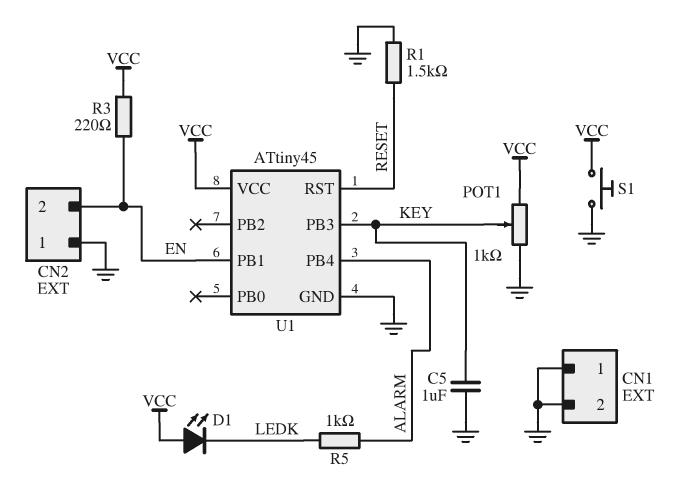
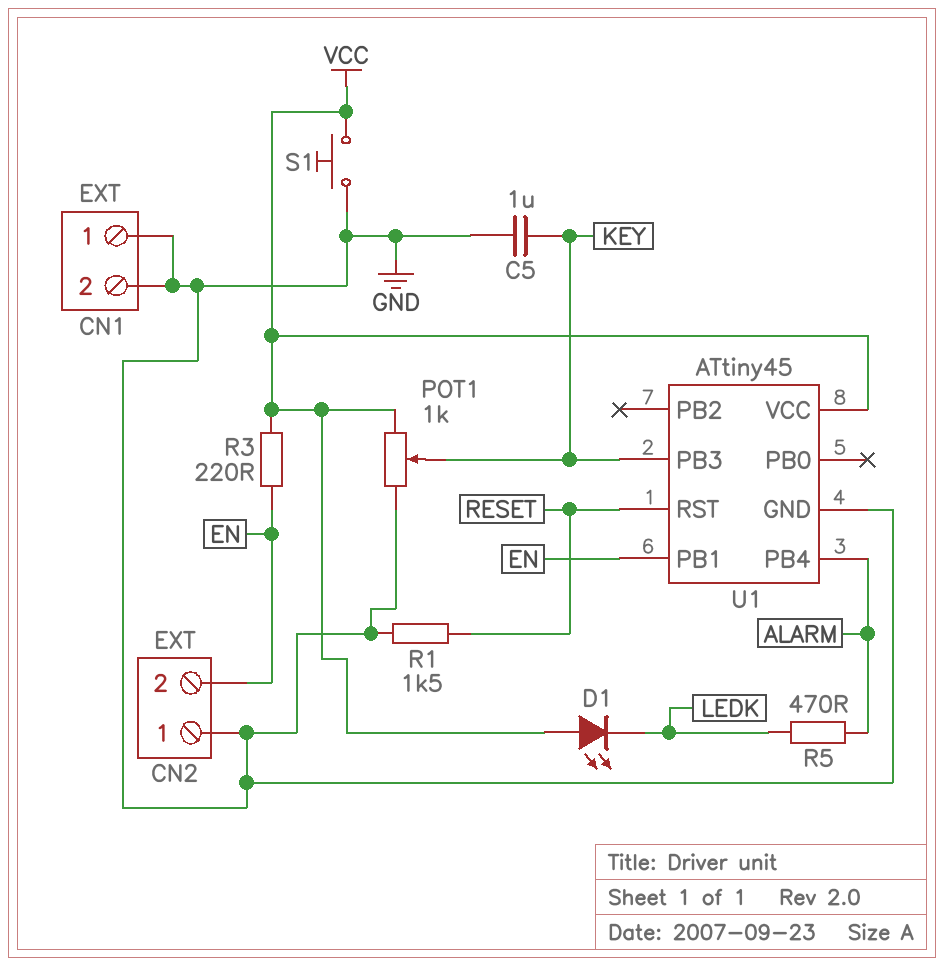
R5: 1k (ALARM, LEDK) -> 470 (ALARM, LEDK)

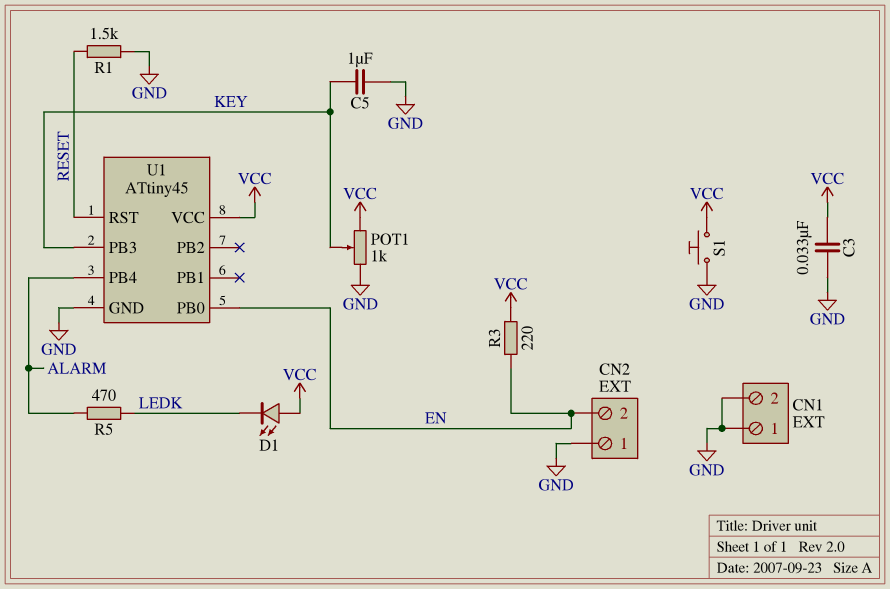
C3: none -> 33nF (GND, VCC)
U1 pin PB0: none -> EN
U1 pin PB1: EN -> none

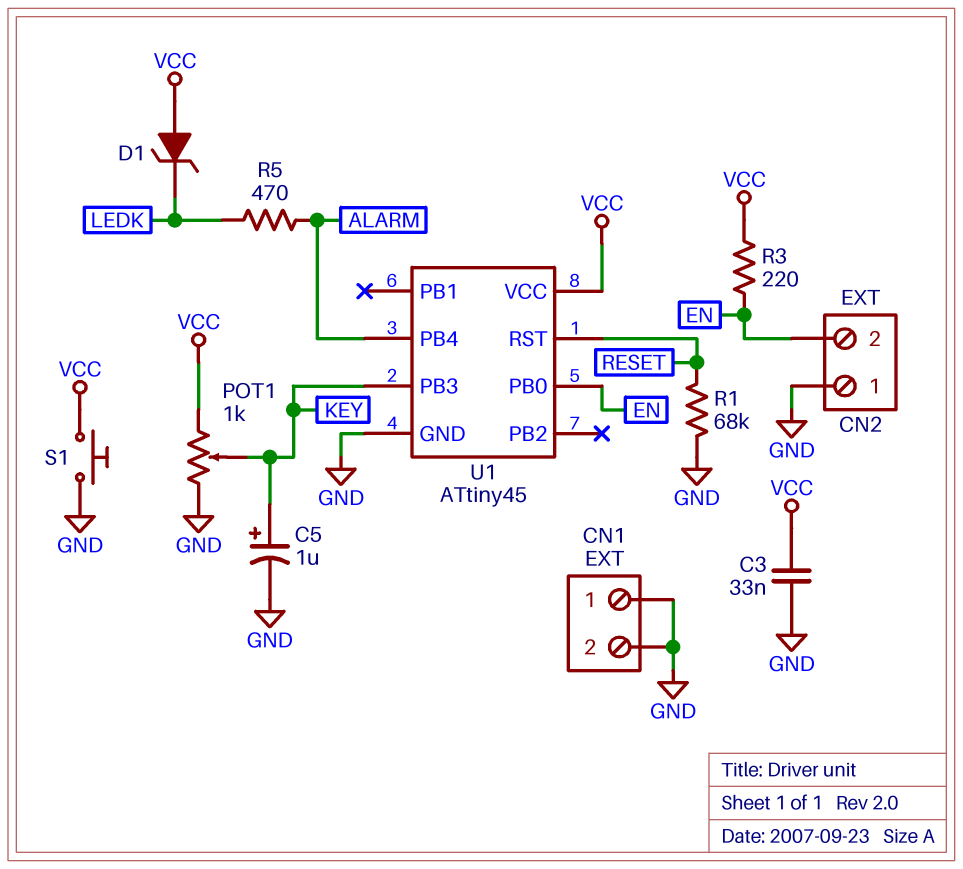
C5: 1uF (GND, KEY) -> 1uF (plus KEY, minus GND)
D1: LED (A VCC, K LEDK) -> zener (A VCC, K LEDK)
R1: 1.5k (GND, RESET) -> 68k (GND, RESET)

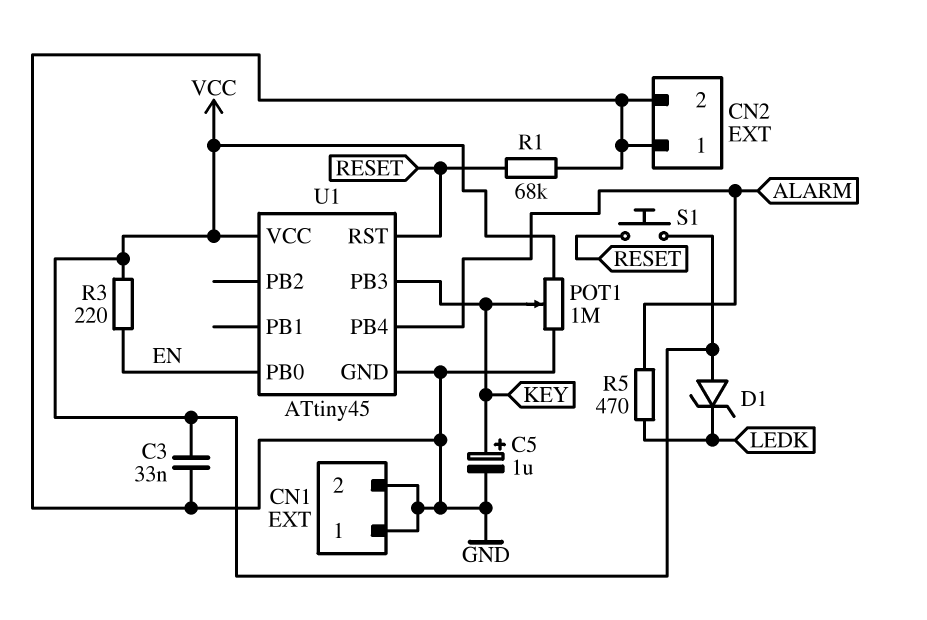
CN2 pin 2: EN -> GND
POT1: 1k (GND, VCC, wiper KEY) -> 1M (GND, VCC, wiper KEY)
S1: button (GND, VCC) -> button (RESET, VCC)

